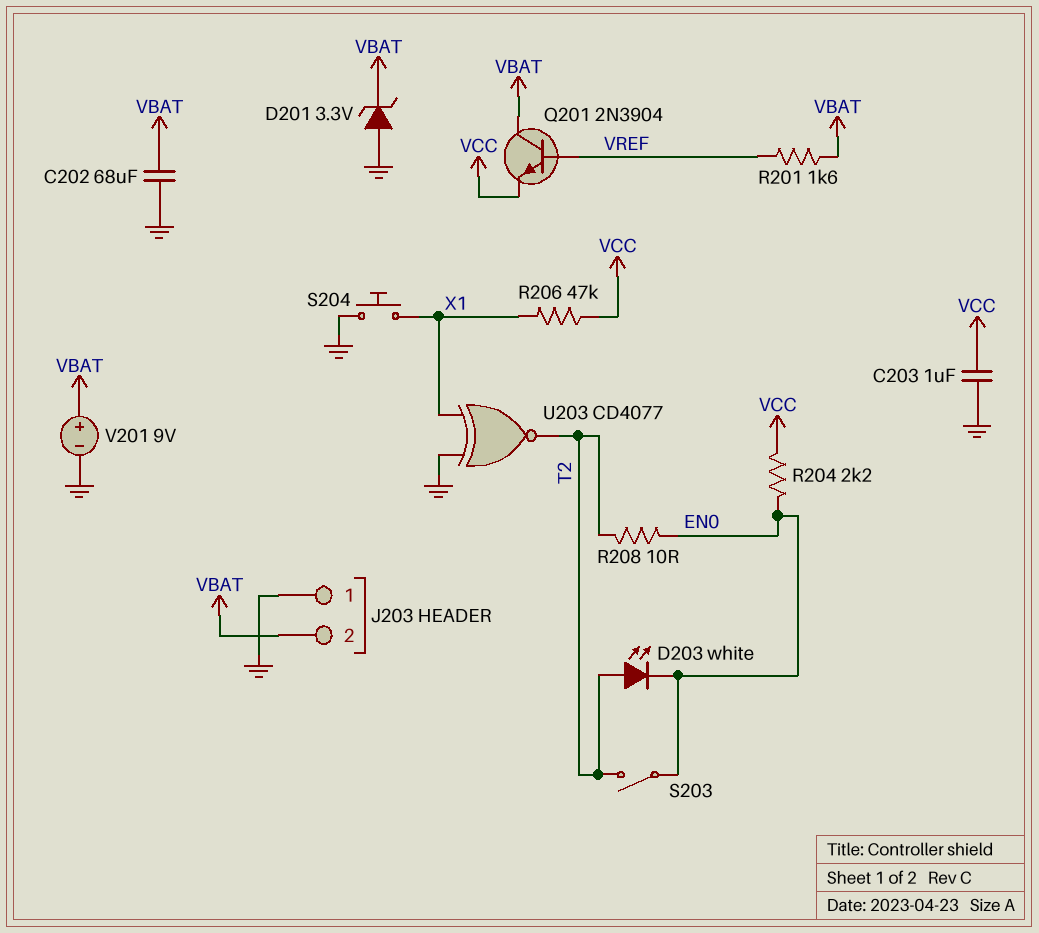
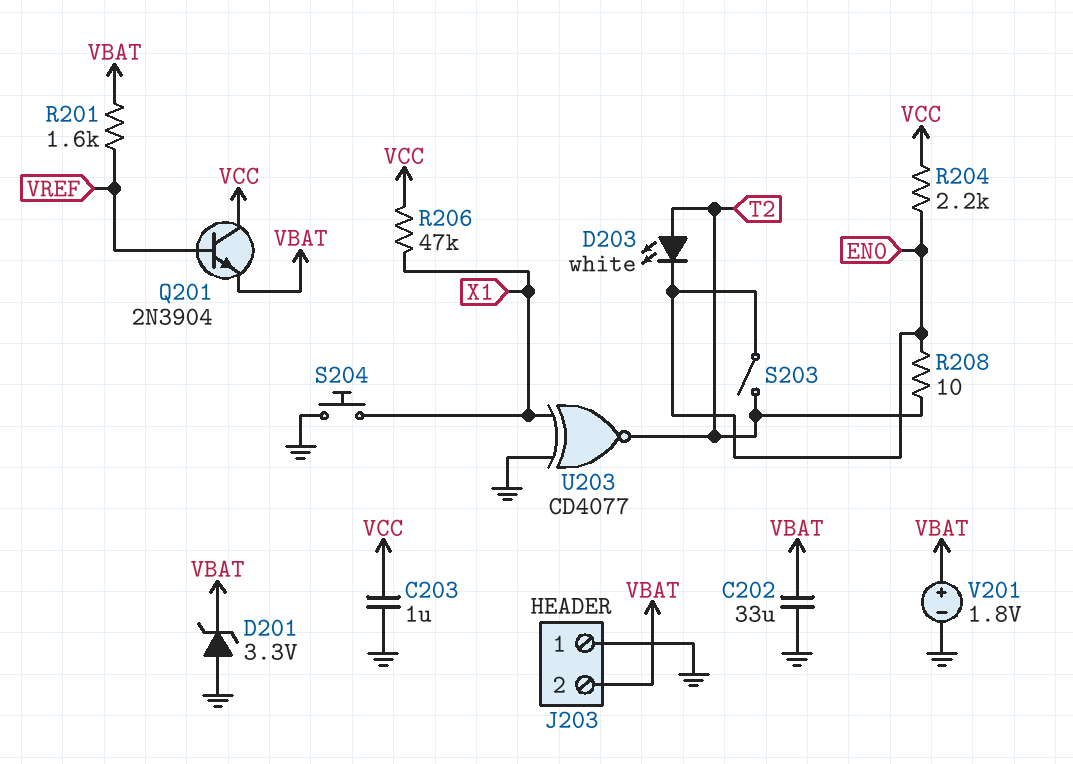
C202: 68uF (GND, VBAT) -> 33uF (GND, VBAT)
Q201: NPN 2N3904 (B VREF, C VBAT, E VCC) -> NPN 2N3904 (B VREF, C VCC, E VBAT)
V201: 9V (plus VBAT, minus GND) -> 1.8V (plus VBAT, minus GND)

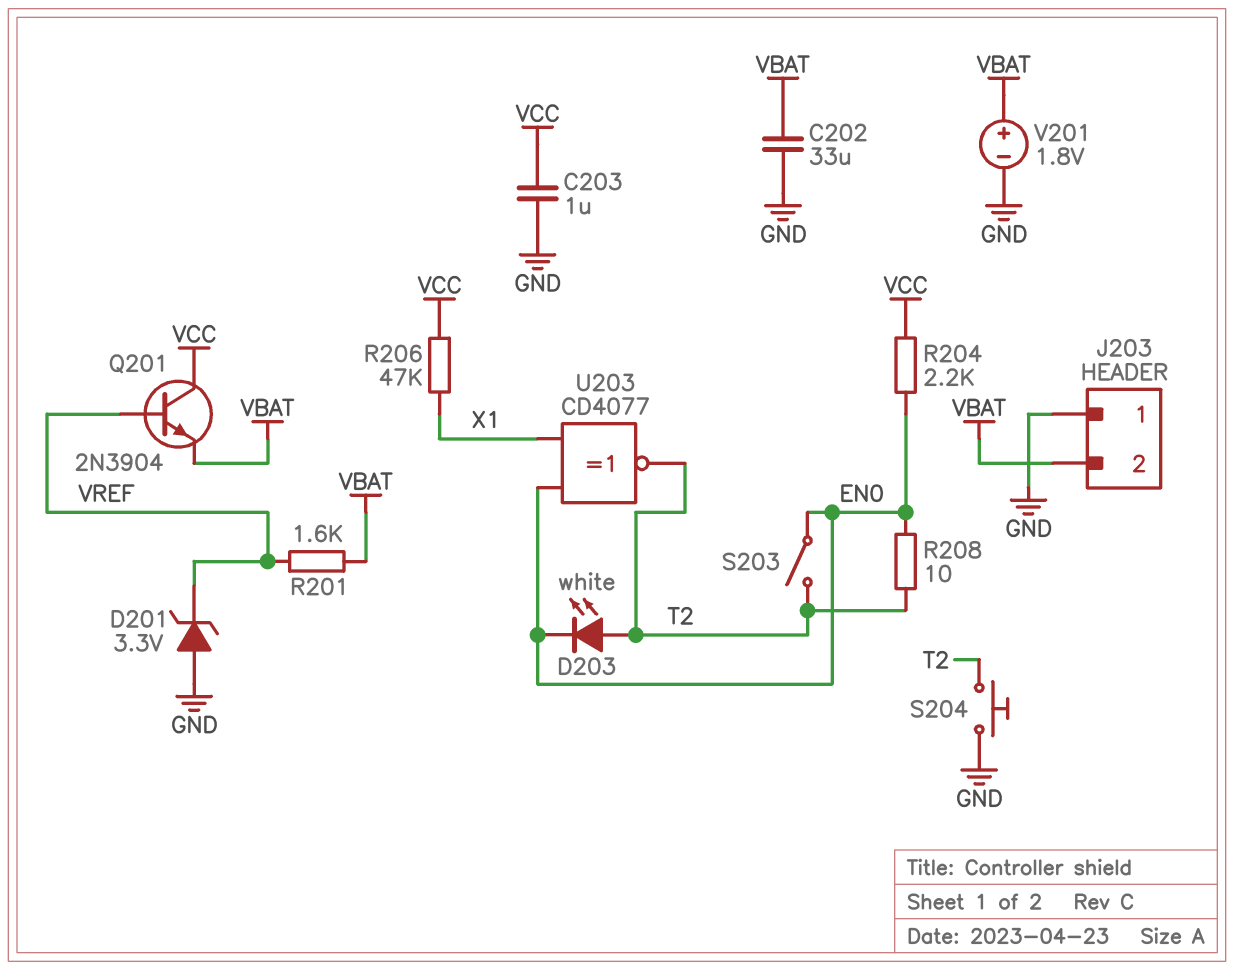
D201: zener 3.3V (A GND, K VBAT) -> zener 3.3V (A GND, K VREF)
S204: button (GND, X1) -> button (GND, T2)
U203: XNOR CD4077 (in GND, in X1, out T2) -> XNOR CD4077 (in EN0, in X1, out T2)

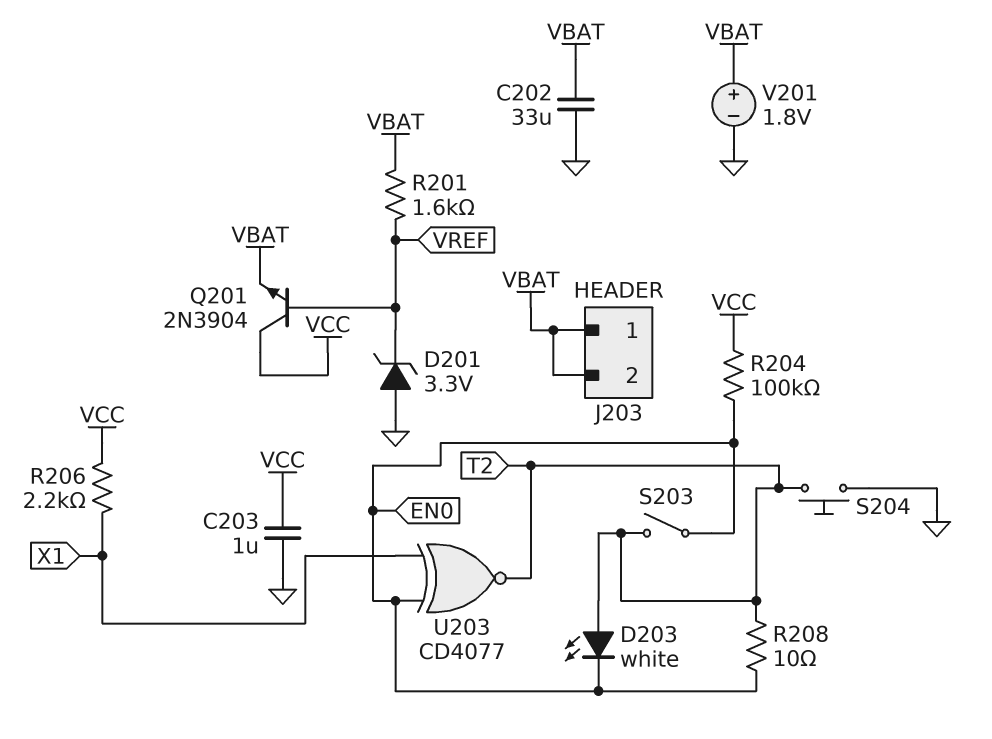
J203 pin 1: GND -> VBAT
R204: 2.2k (EN0, VCC) -> 100k (EN0, VCC)
R206: 47k (VCC, X1) -> 2.2k (VCC, X1)

